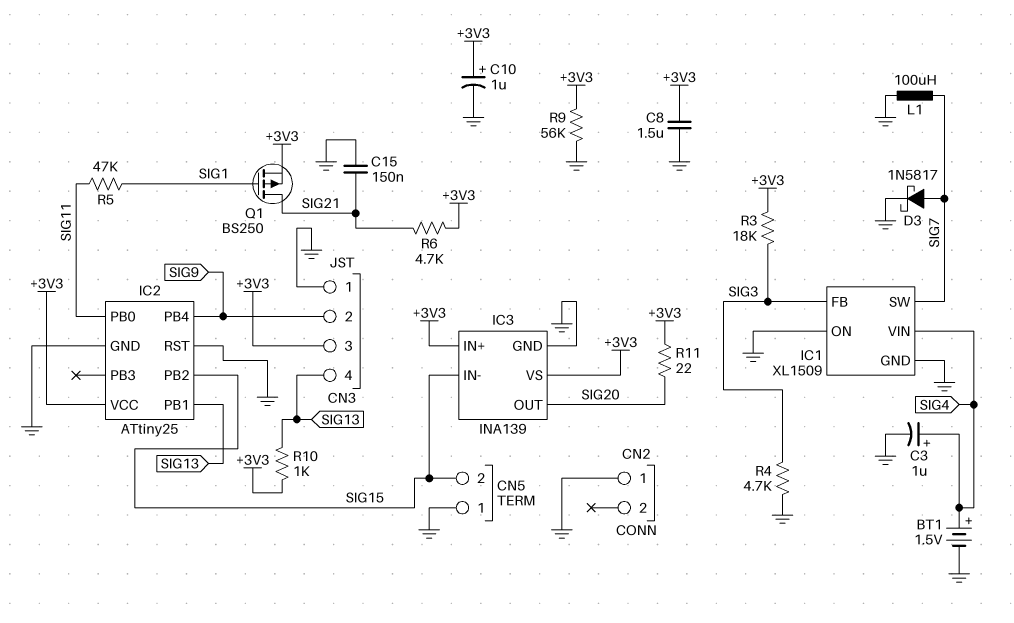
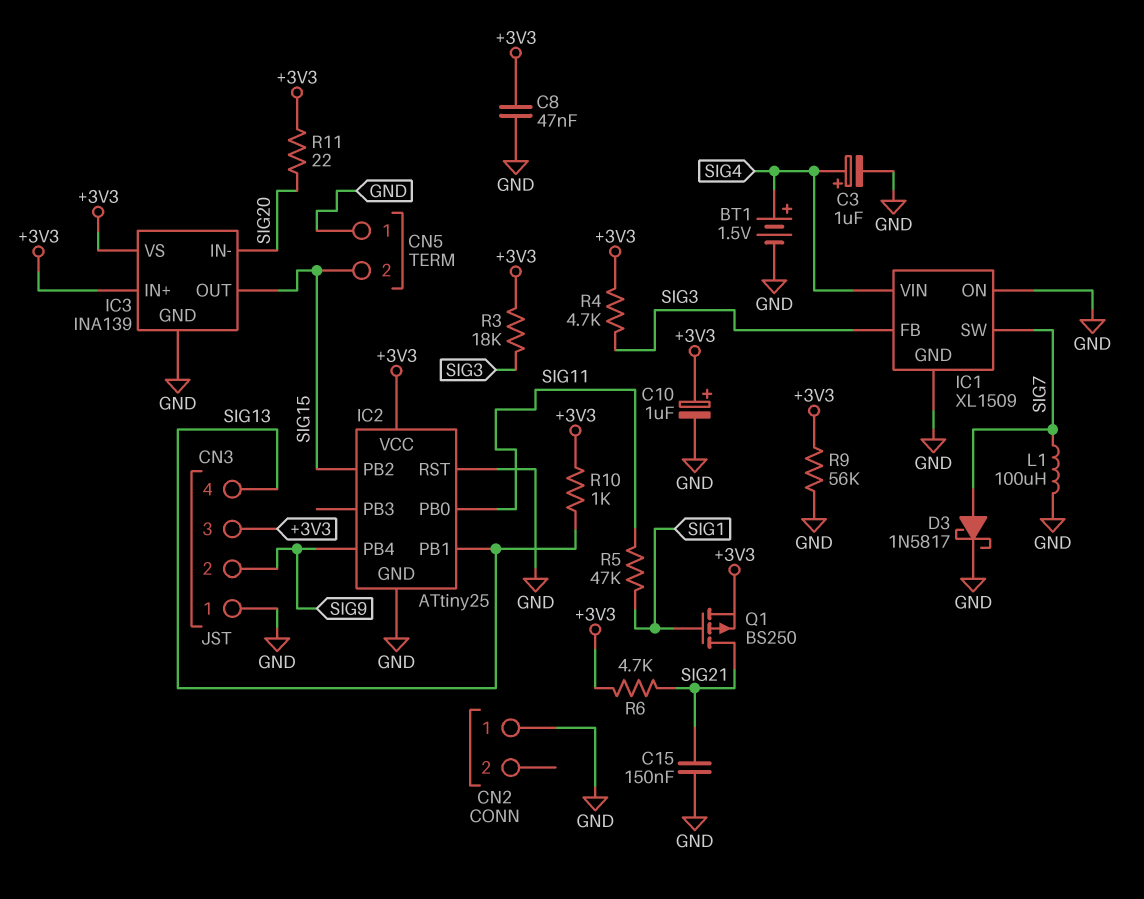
C8: 1.5uF (+3V3, GND) -> 47nF (+3V3, GND)
IC3 pin IN-: SIG15 -> SIG20
IC3 pin OUT: SIG20 -> SIG15
R4: 4.7k (GND, SIG3) -> 4.7k (+3V3, SIG3)

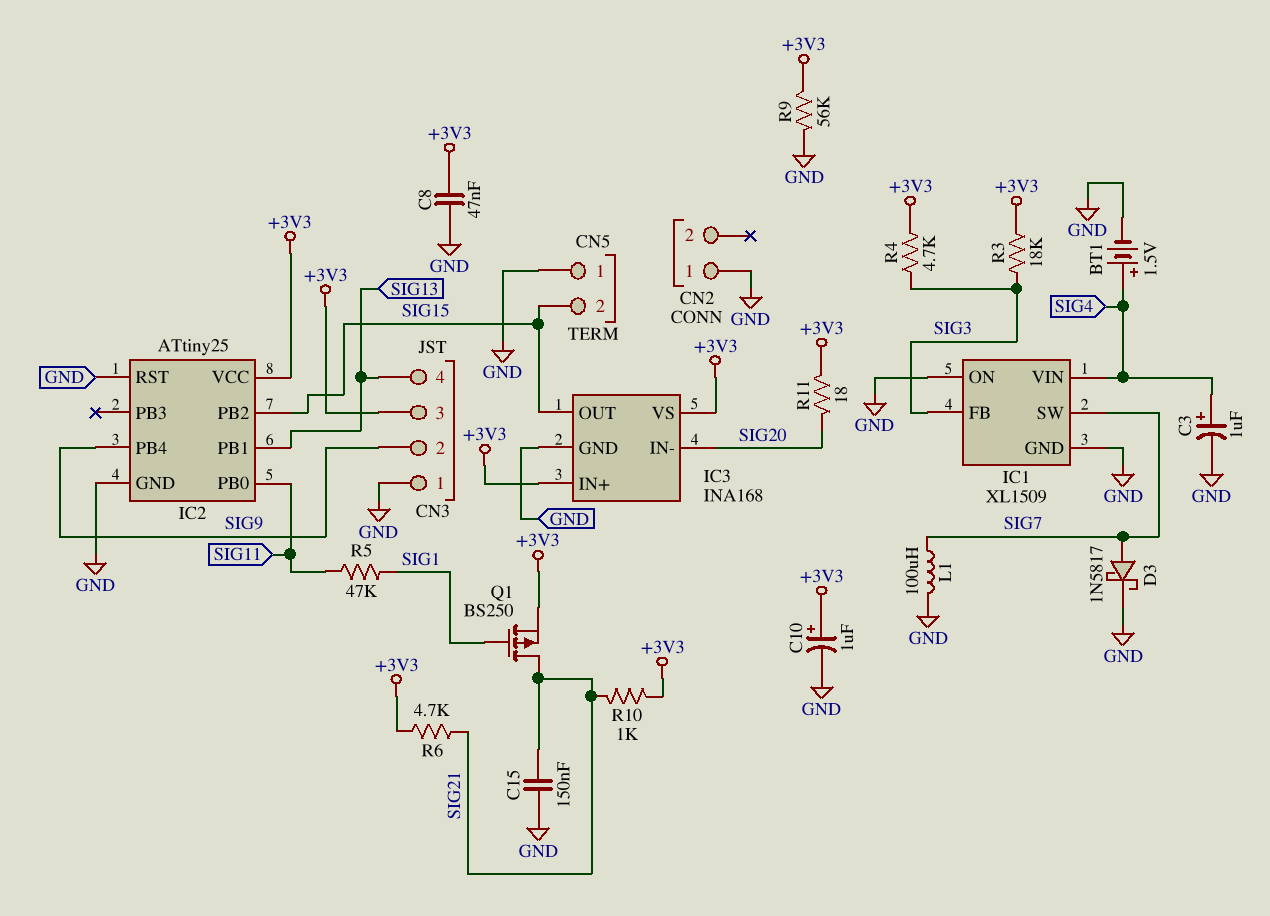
IC3: INA139 -> INA168
R10: 1k (+3V3, SIG13) -> 1k (+3V3, SIG21)
R11: 22 (+3V3, SIG20) -> 18 (+3V3, SIG20)

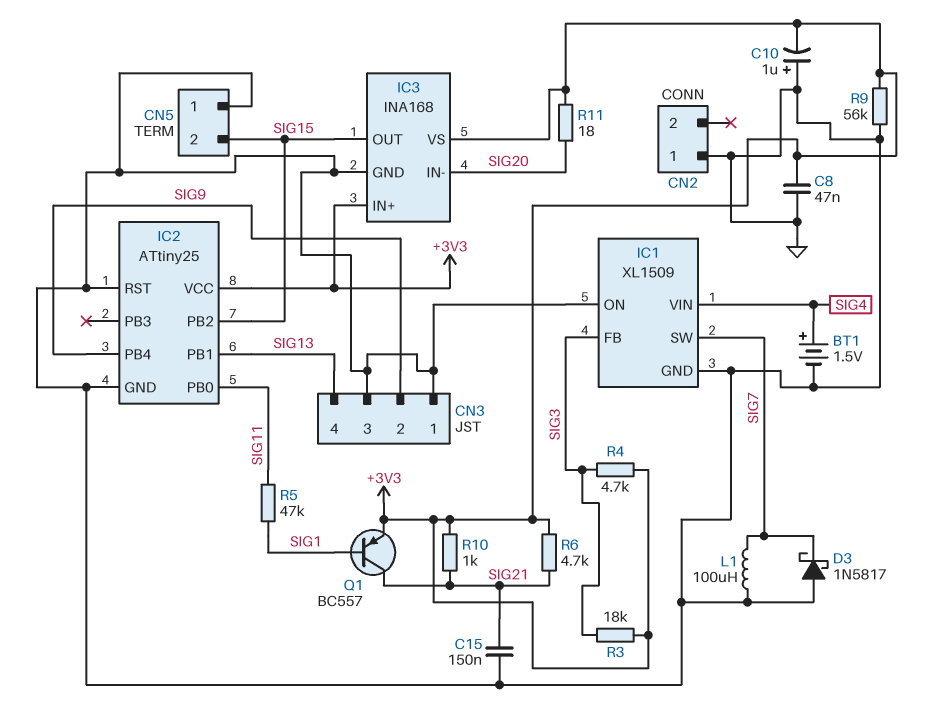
C3: 1uF (plus SIG4, minus GND) -> none
C10: 1uF (plus +3V3, minus GND) -> 1uF (plus GND, minus +3V3)
CN3 pin 3: +3V3 -> GND
D3: schottky 1N5817 (A SIG7, K GND) -> schottky 1N5817 (A GND, K SIG7)
Q1: PMOS BS250 (G SIG1, D SIG21, S +3V3) -> PNP BC557 (B SIG1, C SIG21, E +3V3)

